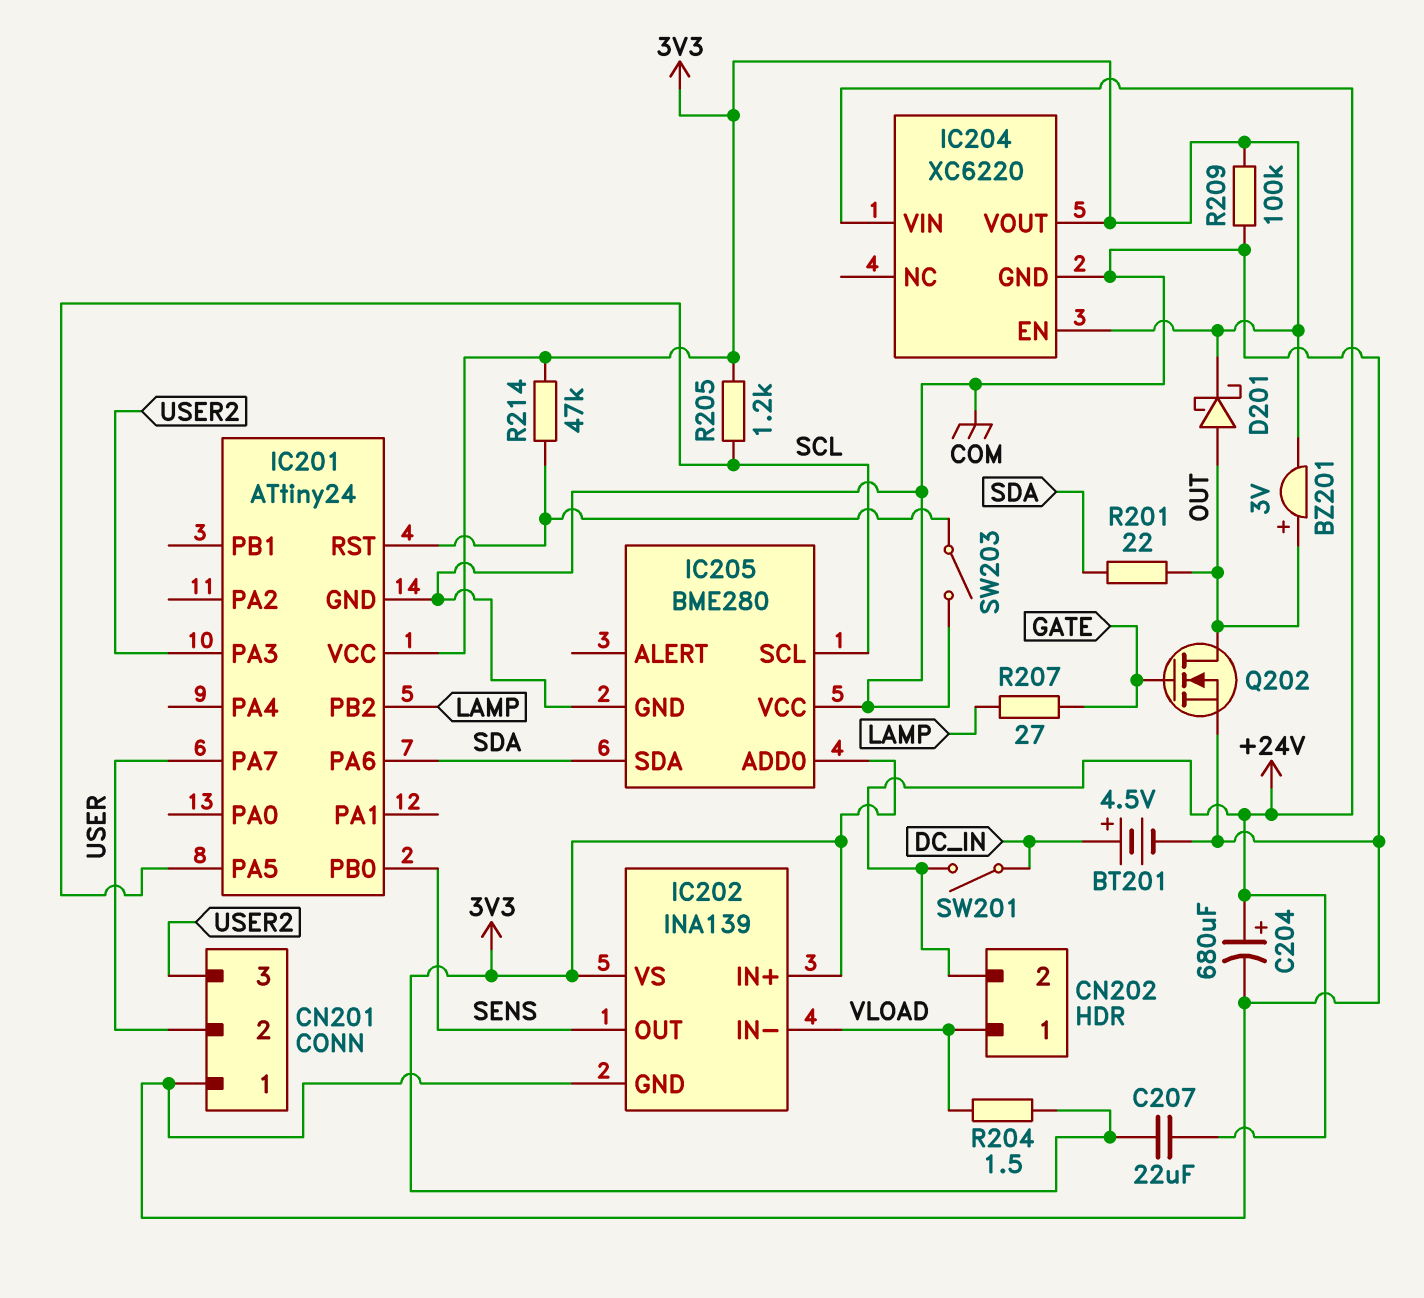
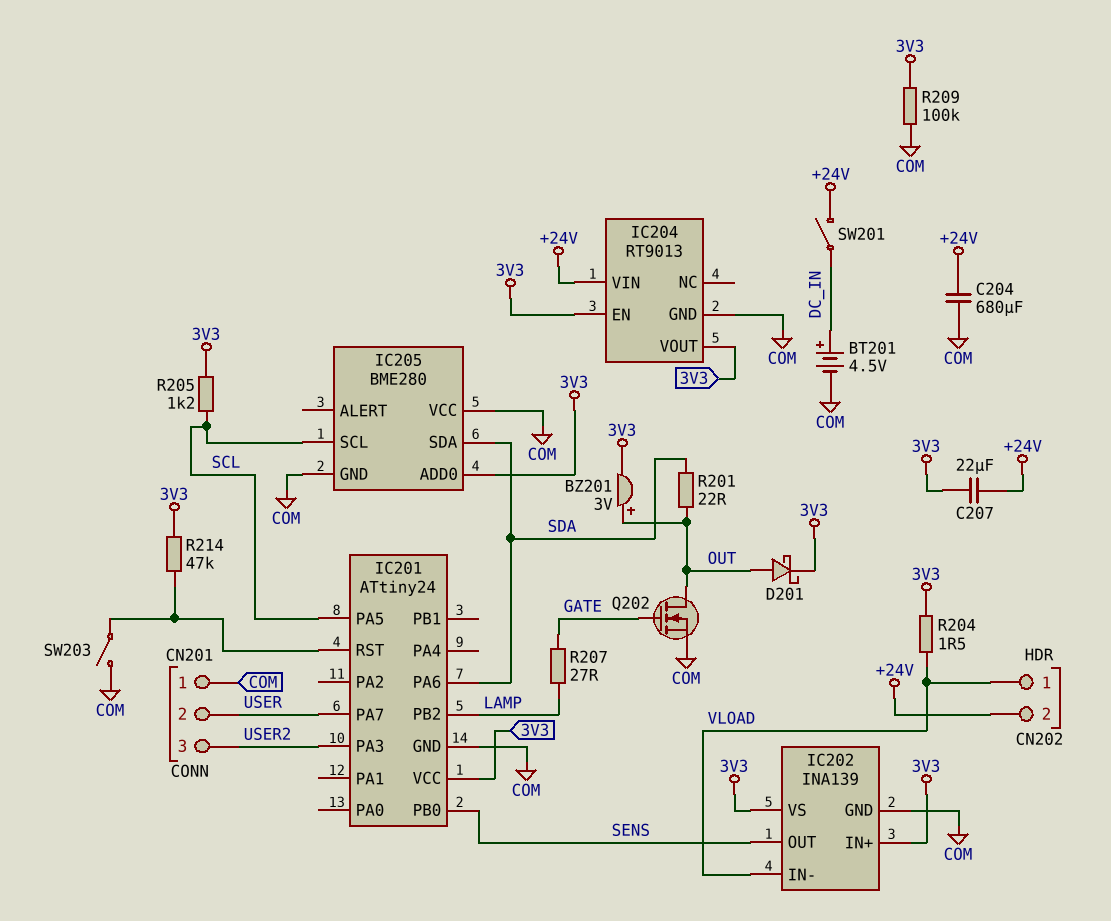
C204: 680uF (plus +24V, minus COM) -> 680uF (+24V, COM)
IC204: XC6220 -> RT9013

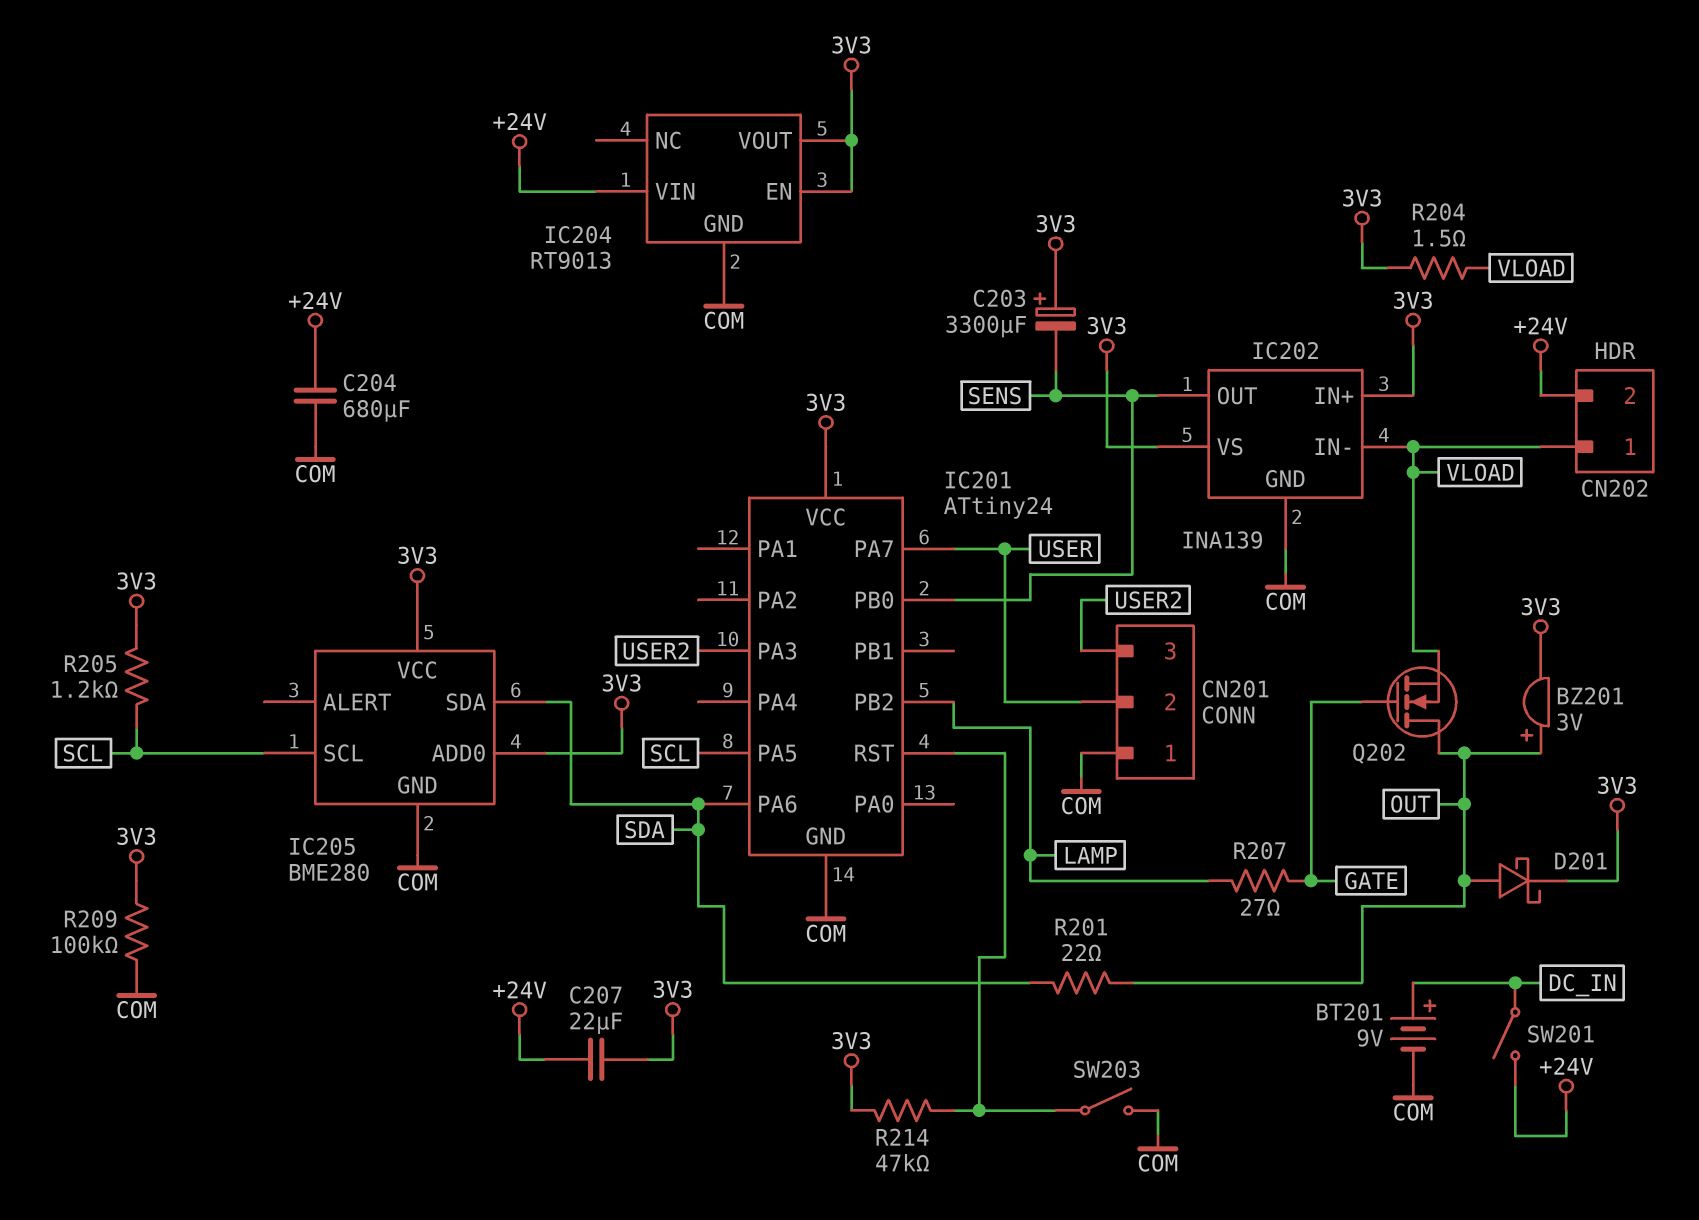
BT201: 4.5V (plus DC_IN, minus COM) -> 9V (plus DC_IN, minus COM)
C203: none -> 3300uF (plus 3V3, minus SENS)
IC205 pin VCC: COM -> 3V3
Q202: NMOS (G GATE, D OUT, S COM) -> NMOS (G GATE, D OUT, S VLOAD)

